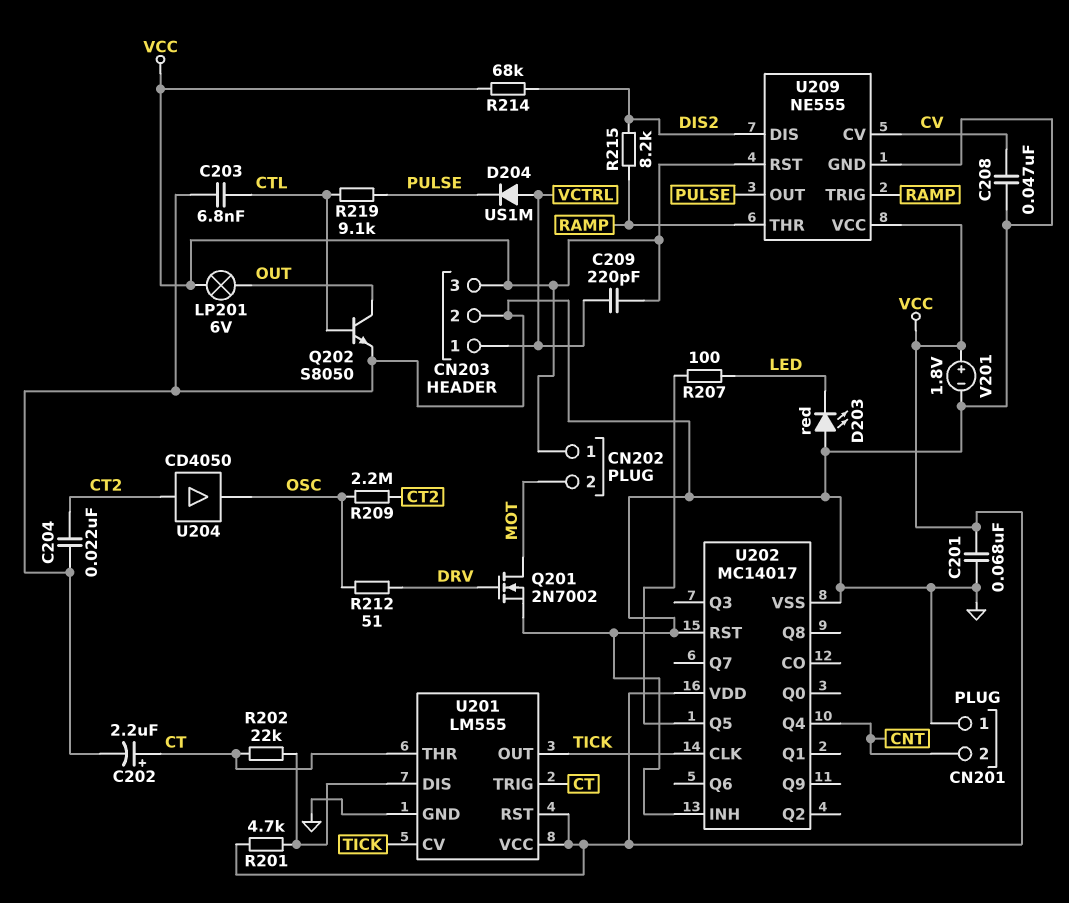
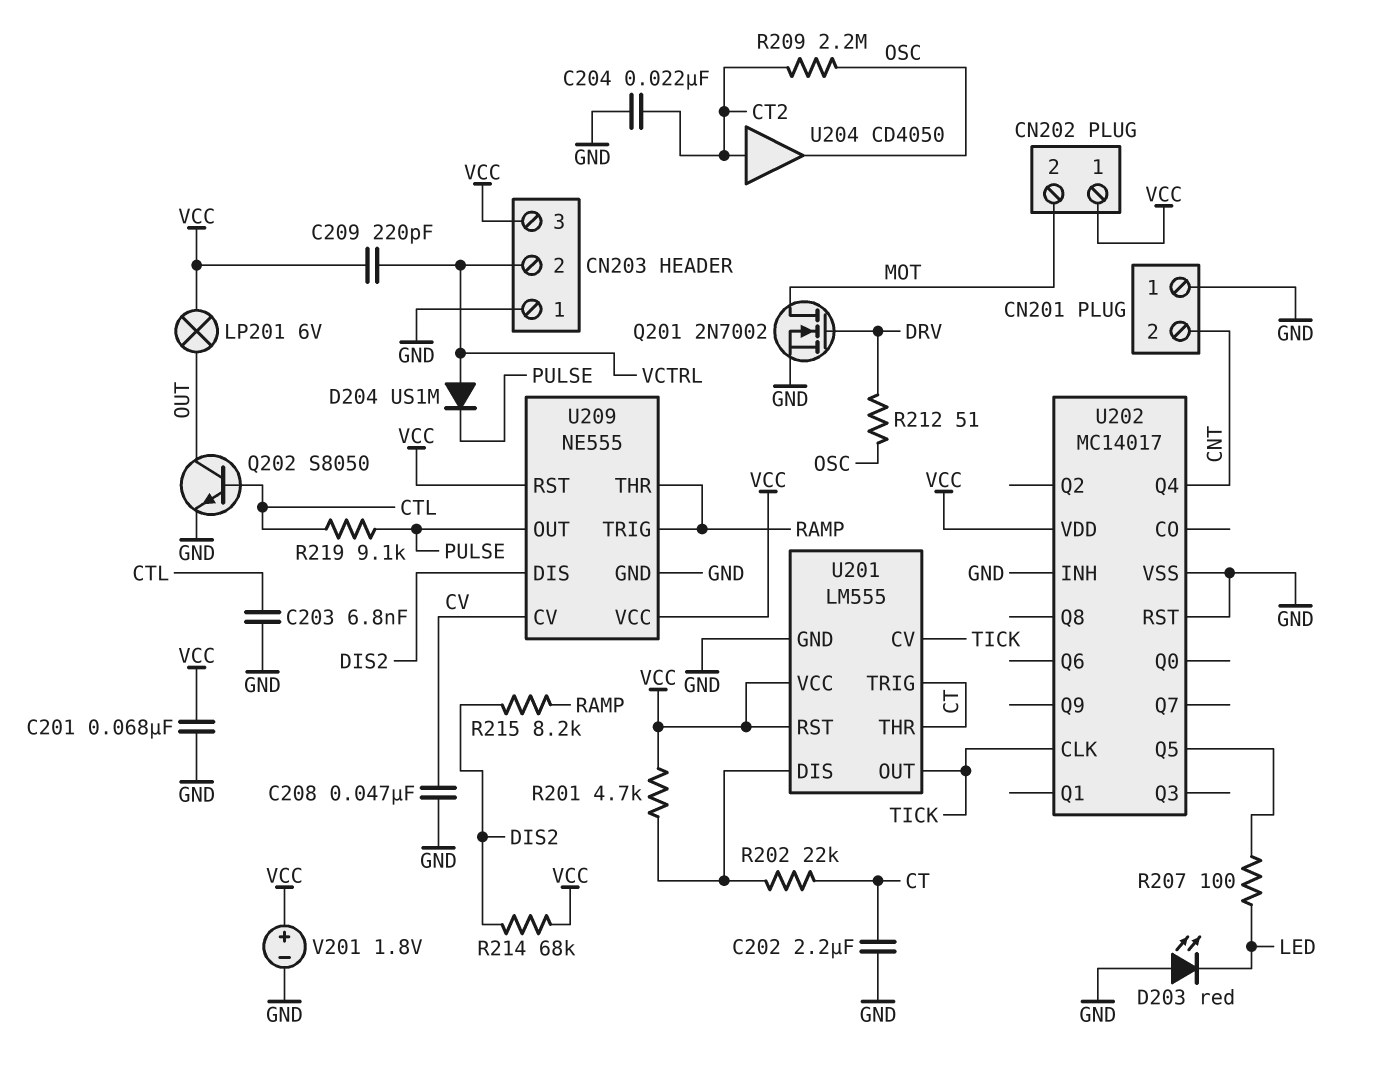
C202: 2.2uF (plus CT, minus GND) -> 2.2uF (CT, GND)
CN203 pin 1: VCTRL -> GND
CN203 pin 2: GND -> VCTRL

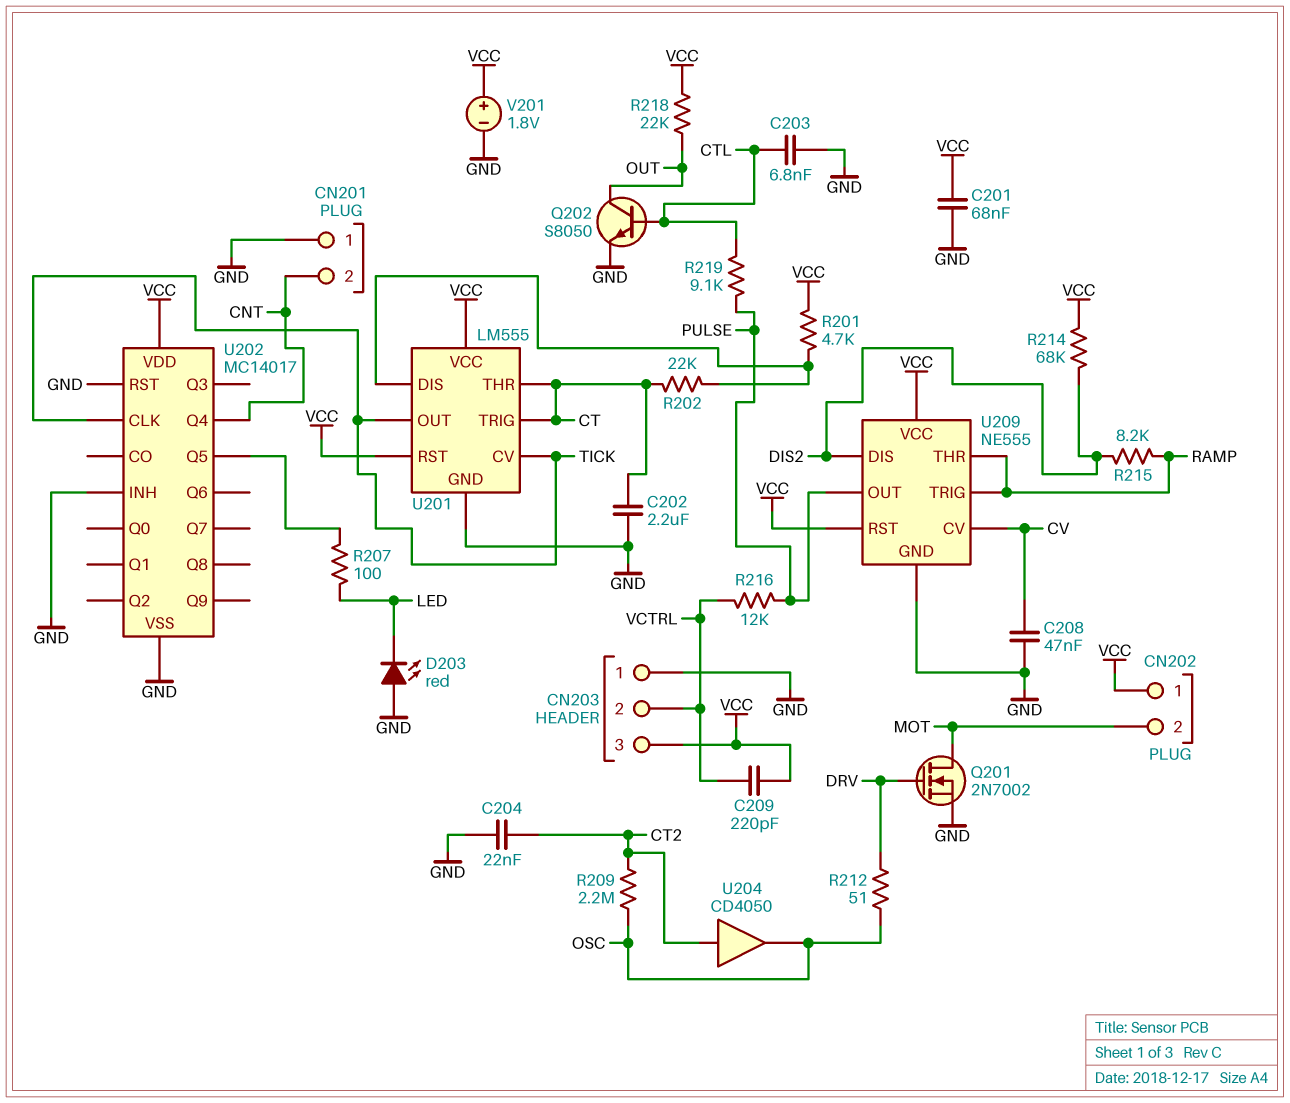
D204: diode US1M (A VCTRL, K PULSE) -> none
LP201: lamp 6V (OUT, VCC) -> none
R216: none -> 12k (PULSE, VCTRL)
R218: none -> 22k (OUT, VCC)

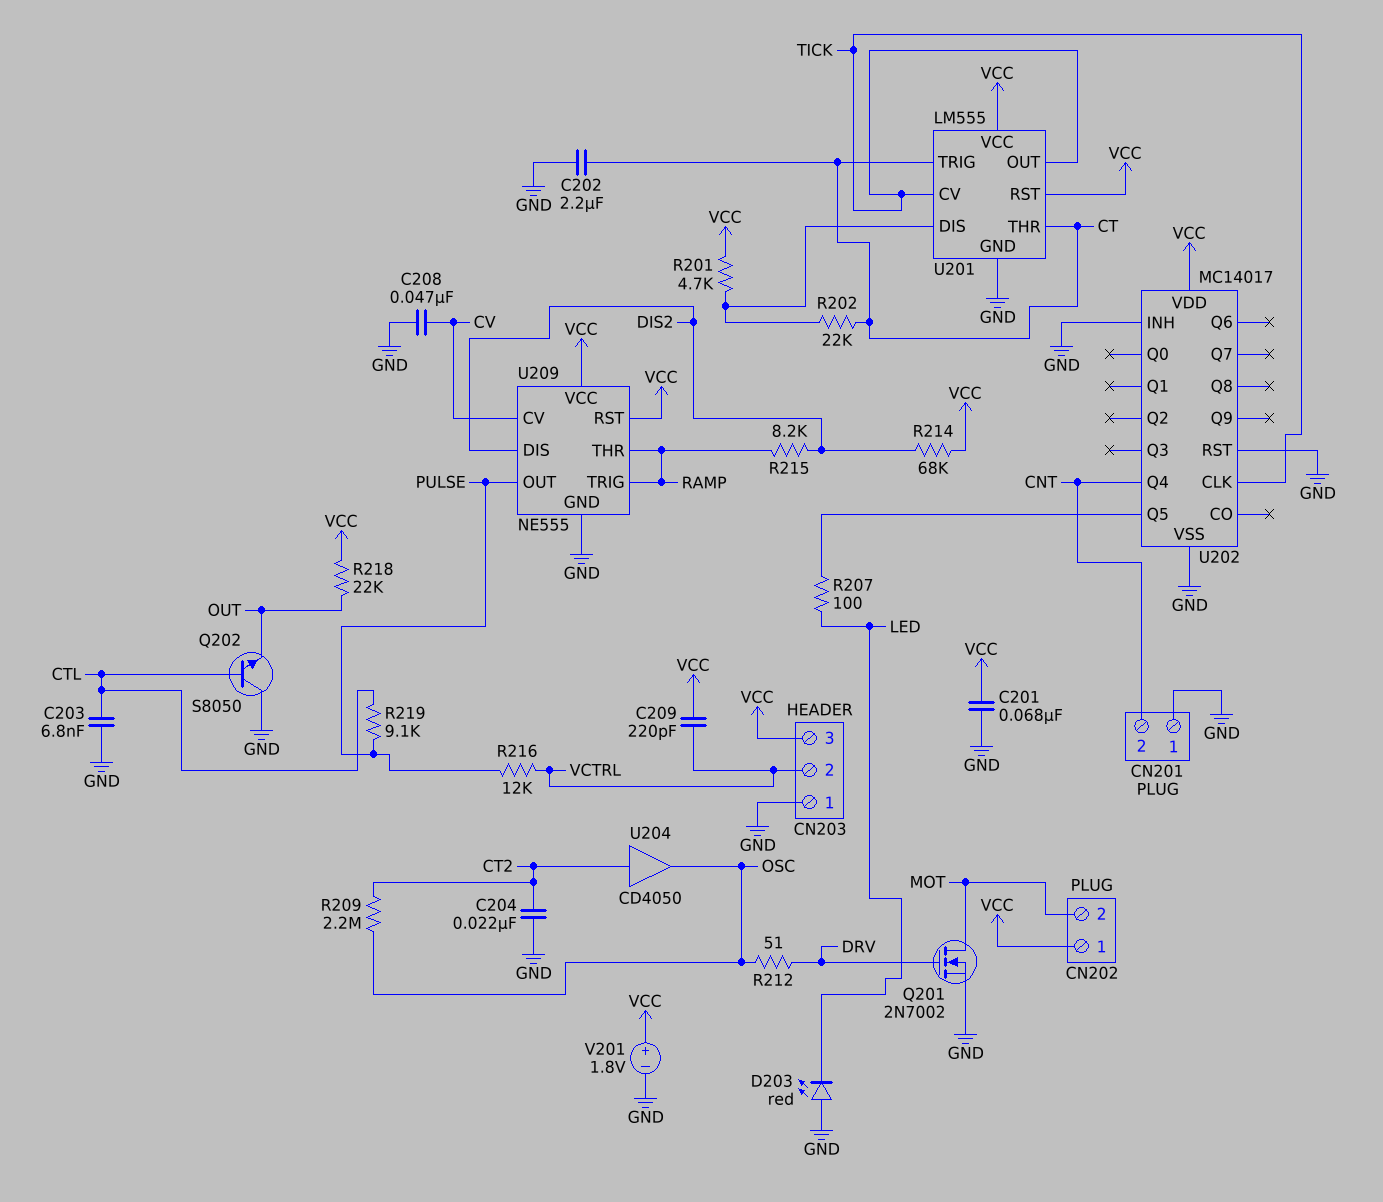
Q202: NPN S8050 (B CTL, C OUT, E GND) -> NPN S8050 (B CTL, C GND, E OUT)

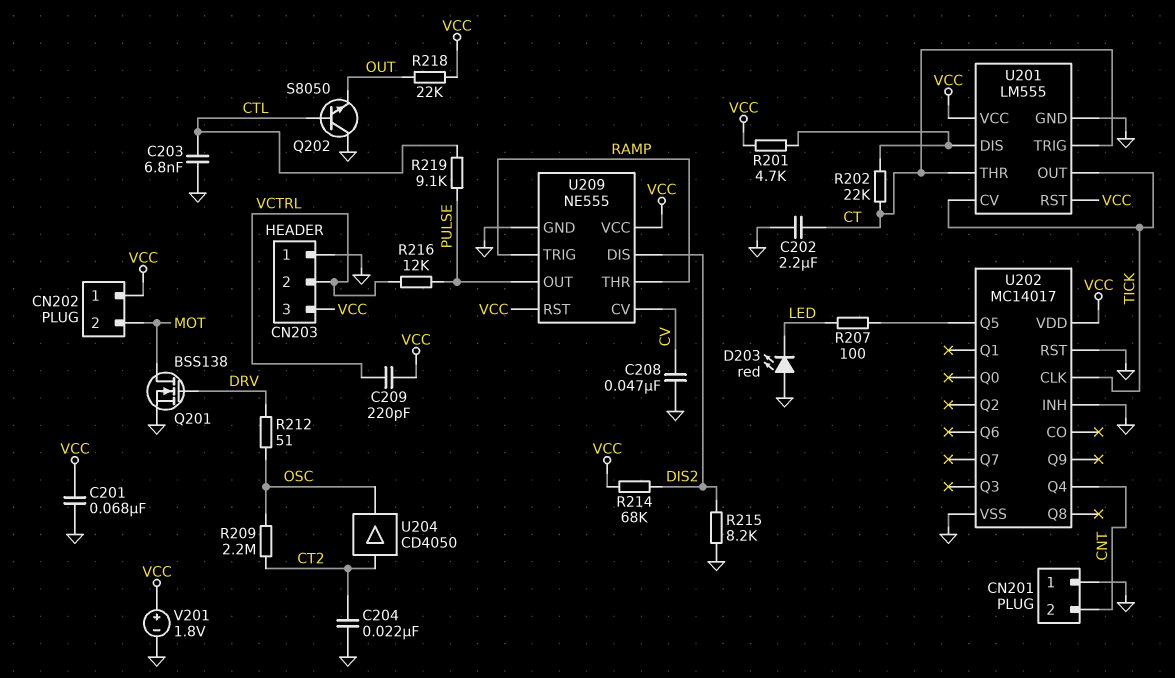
Q201: NMOS 2N7002 (G DRV, D MOT, S GND) -> NMOS BSS138 (G DRV, D MOT, S GND)
R215: 8.2k (DIS2, RAMP) -> 8.2k (DIS2, GND)

